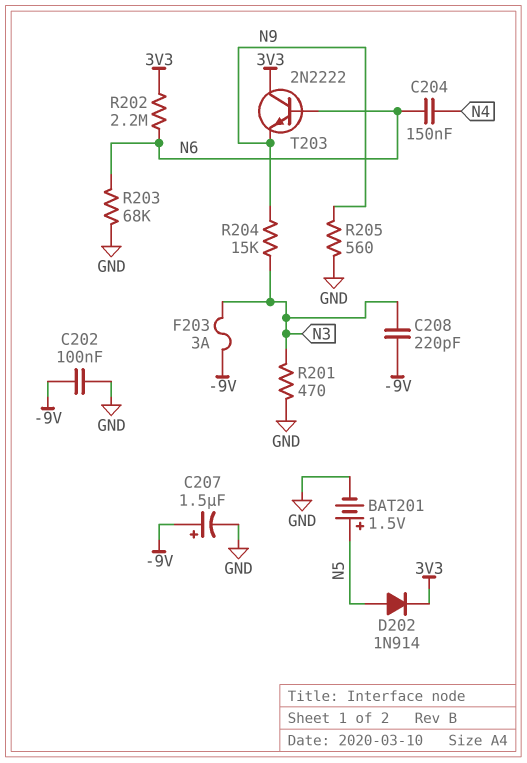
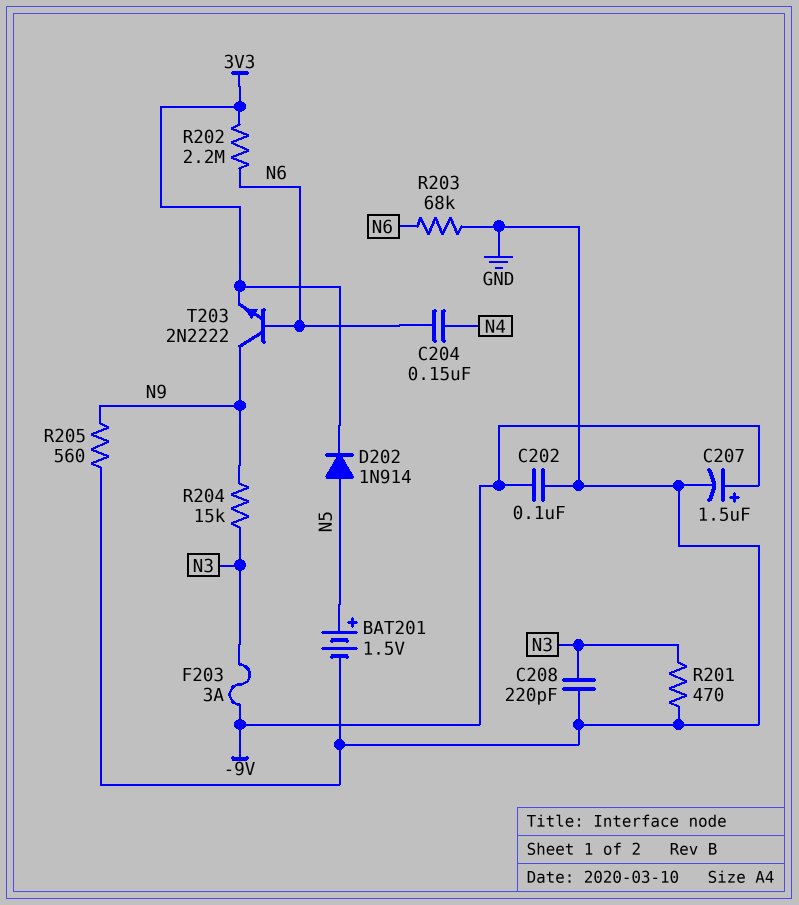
C208: 220pF (-9V, N3) -> 220pF (GND, N3)
T203: NPN 2N2222 (B N6, C 3V3, E N9) -> NPN 2N2222 (B N6, C N9, E 3V3)

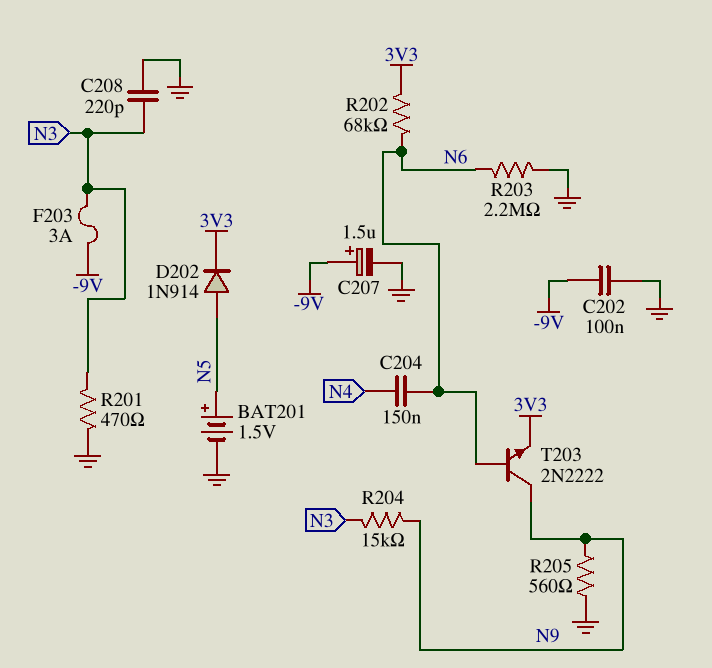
R202: 2.2M (3V3, N6) -> 68k (3V3, N6)
R203: 68k (GND, N6) -> 2.2M (GND, N6)

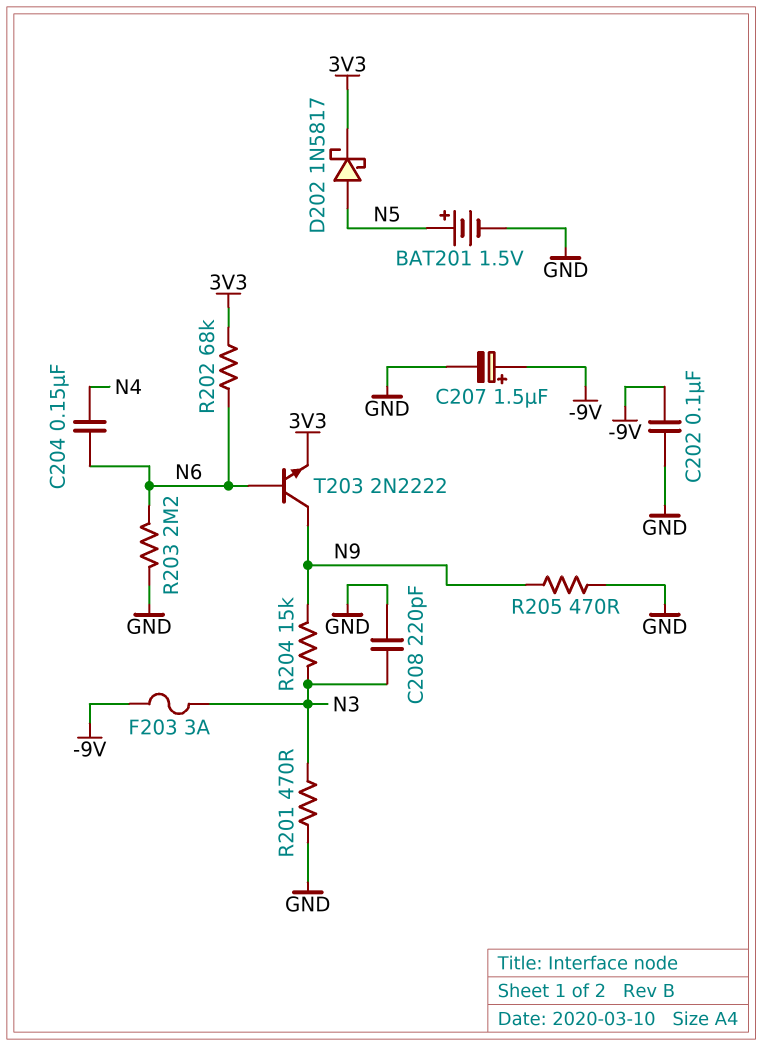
D202: diode 1N914 (A N5, K 3V3) -> schottky 1N5817 (A N5, K 3V3)
R205: 560 (GND, N9) -> 470 (GND, N9)

